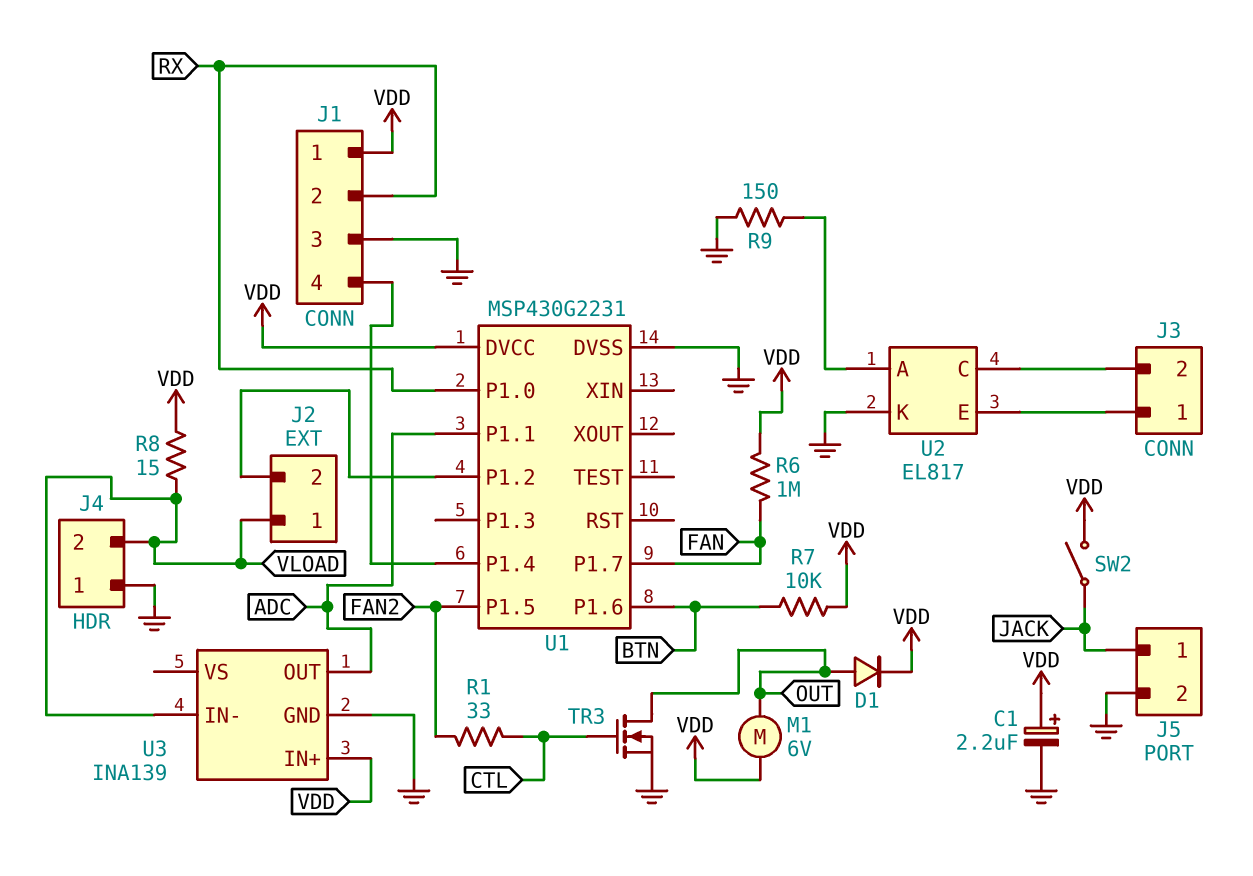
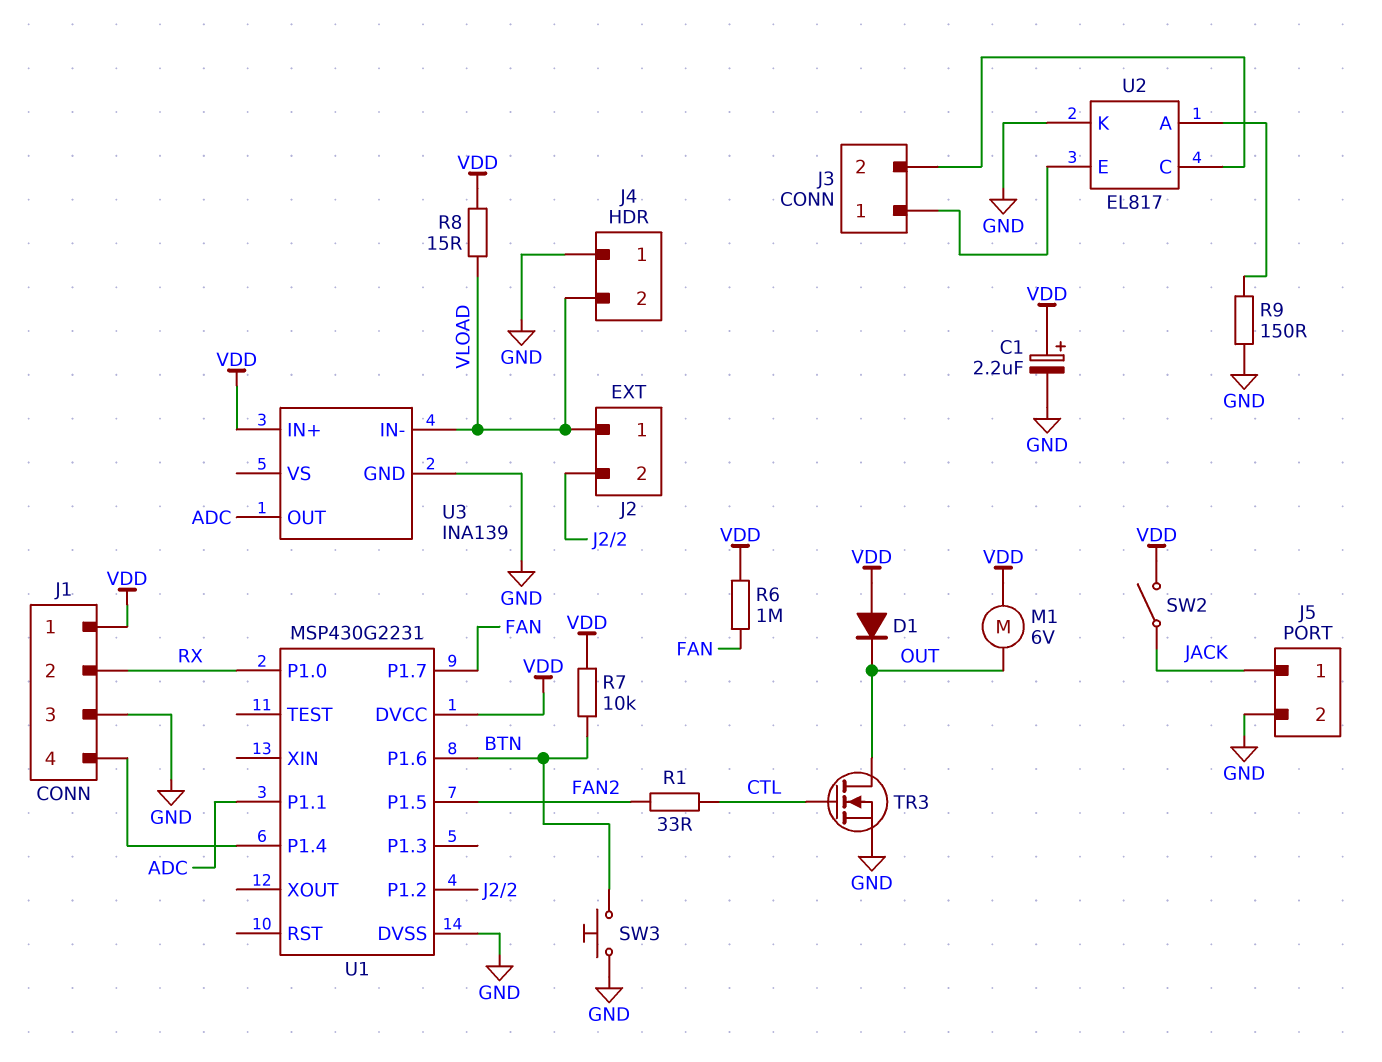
D1: diode (A OUT, K VDD) -> diode (A VDD, K OUT)
SW3: none -> button (BTN, GND)

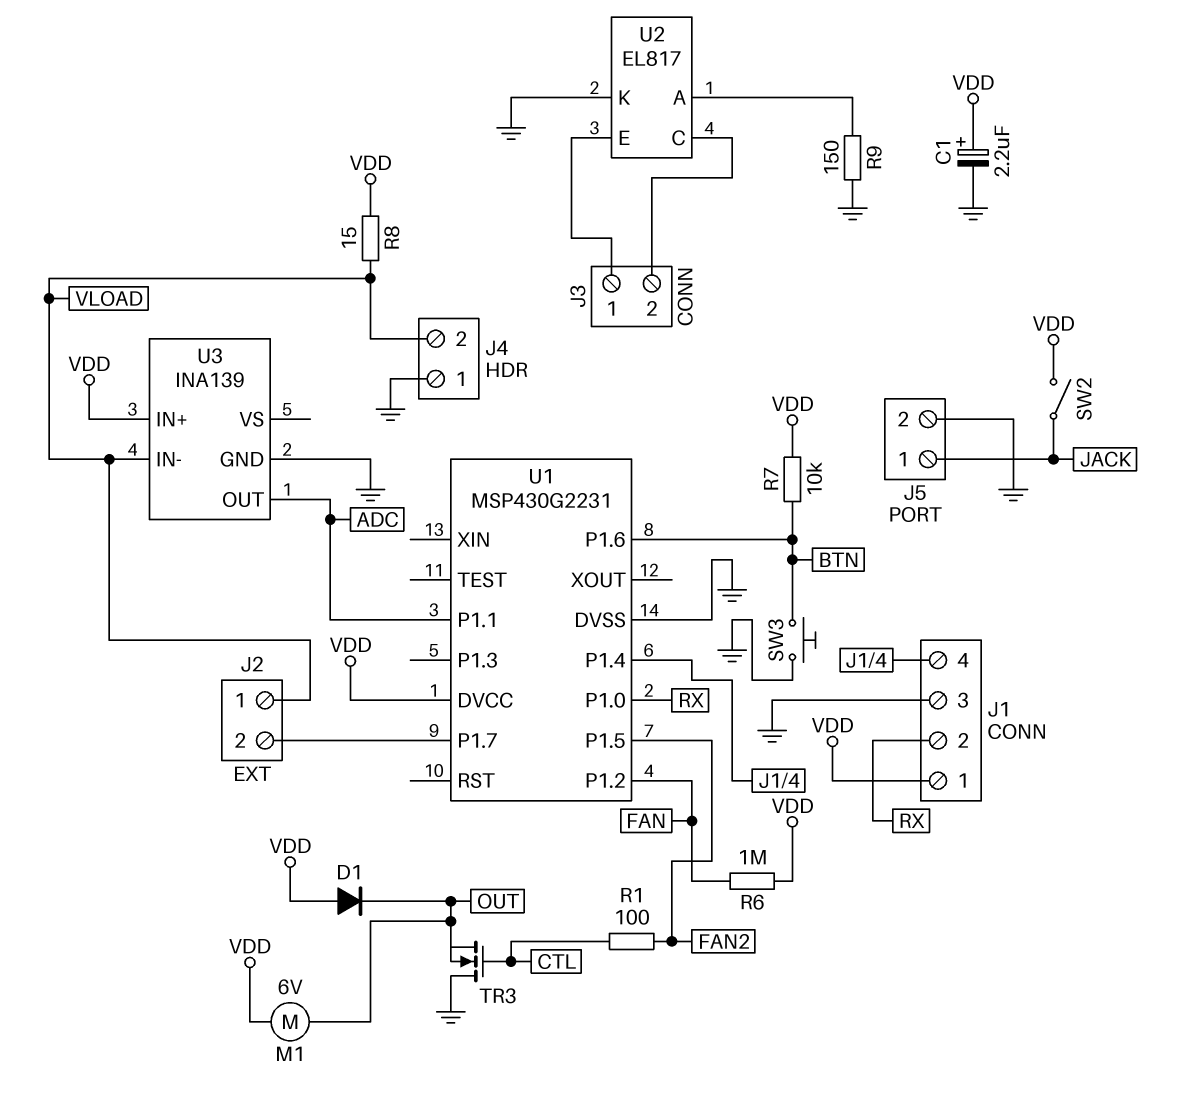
R1: 33 (CTL, FAN2) -> 100 (CTL, FAN2)
TR3: NMOS (G CTL, D OUT, S GND) -> NMOS (G CTL, D GND, S OUT)
U1 pin P1.2: J2/2 -> FAN
U1 pin P1.7: FAN -> J2/2

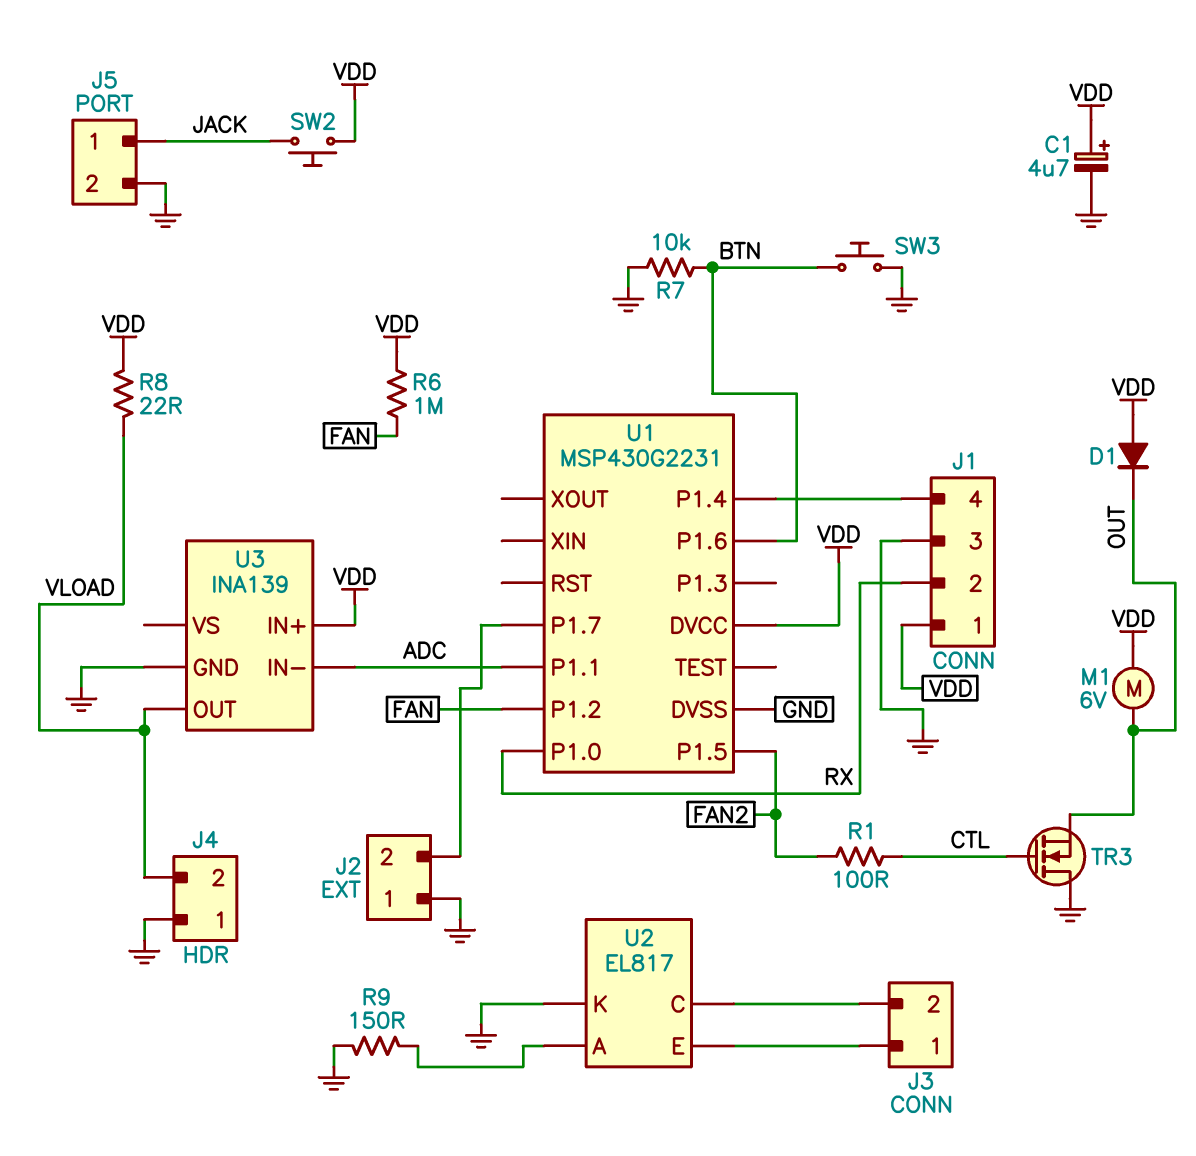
C1: 2.2uF (plus VDD, minus GND) -> 4.7uF (plus VDD, minus GND)
J2 pin 1: VLOAD -> GND
R7: 10k (BTN, VDD) -> 10k (BTN, GND)
R8: 15 (VDD, VLOAD) -> 22 (VDD, VLOAD)
SW2: switch (JACK, VDD) -> button (JACK, VDD)
U3 pin IN-: VLOAD -> ADC
U3 pin OUT: ADC -> VLOAD

